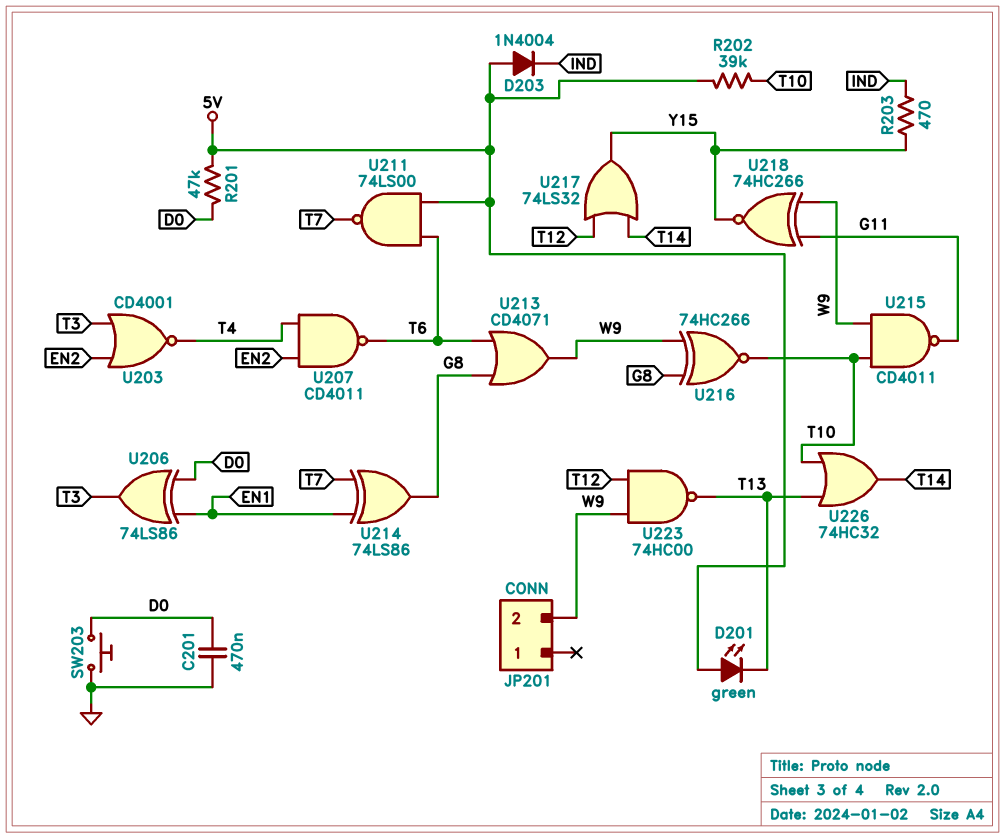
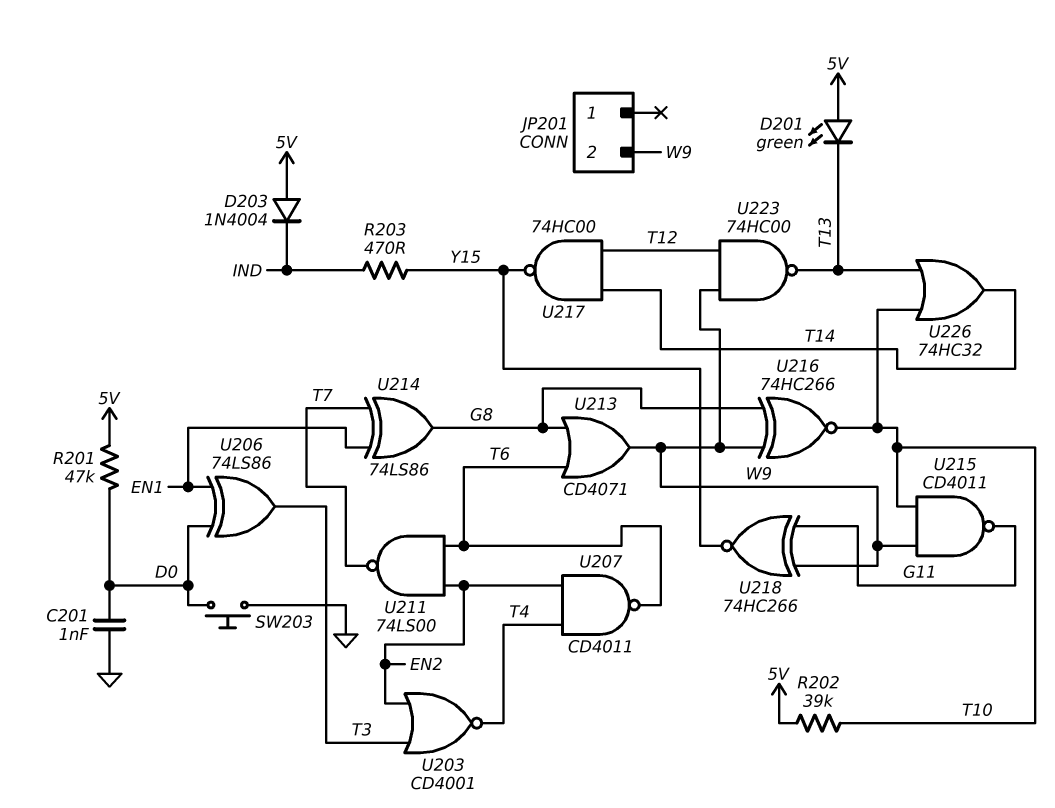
C201: 470nF (D0, GND) -> 1nF (D0, GND)
U211: NAND 74LS00 (in 5V, in T6, out T7) -> NAND 74LS00 (in EN2, in T6, out T7)
U217: OR 74LS32 (in T12, in T14, out Y15) -> NAND 74HC00 (in T12, in T14, out Y15)

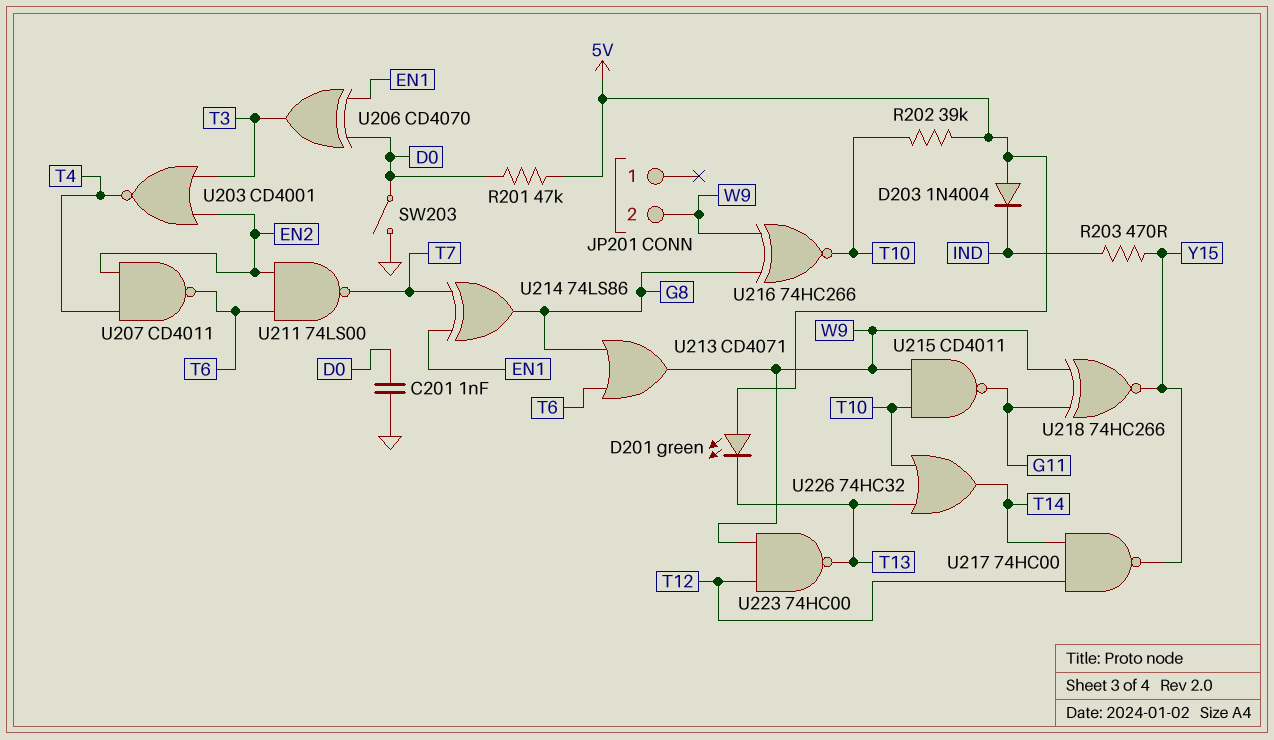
SW203: button (D0, GND) -> switch (D0, GND)
U206: XOR 74LS86 (in D0, in EN1, out T3) -> XOR CD4070 (in D0, in EN1, out T3)

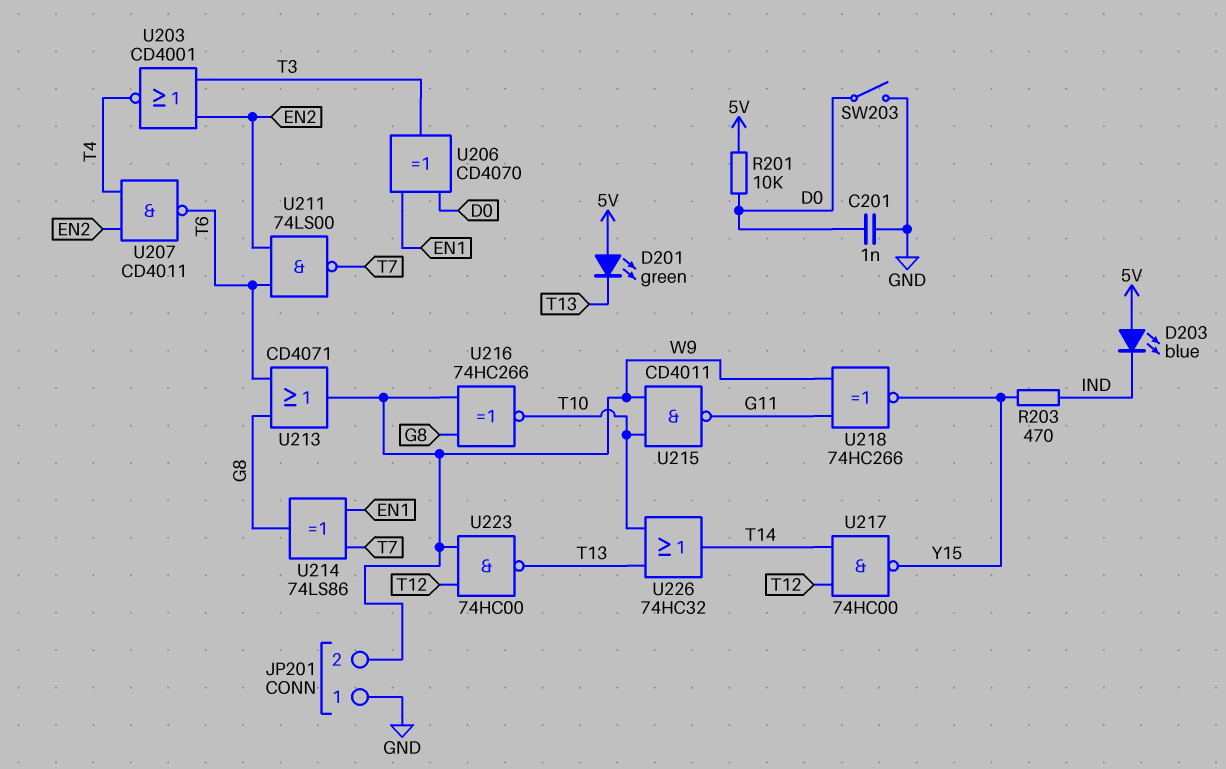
D203: diode 1N4004 (A 5V, K IND) -> LED blue (A 5V, K IND)
JP201 pin 1: none -> GND
R201: 47k (5V, D0) -> 10k (5V, D0)
R202: 39k (5V, T10) -> none

